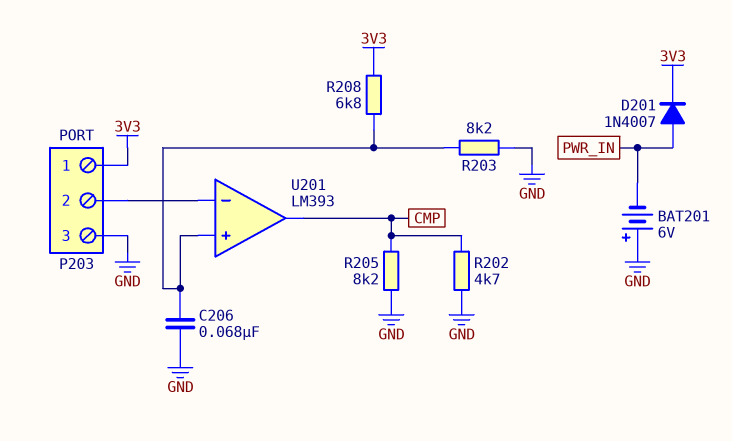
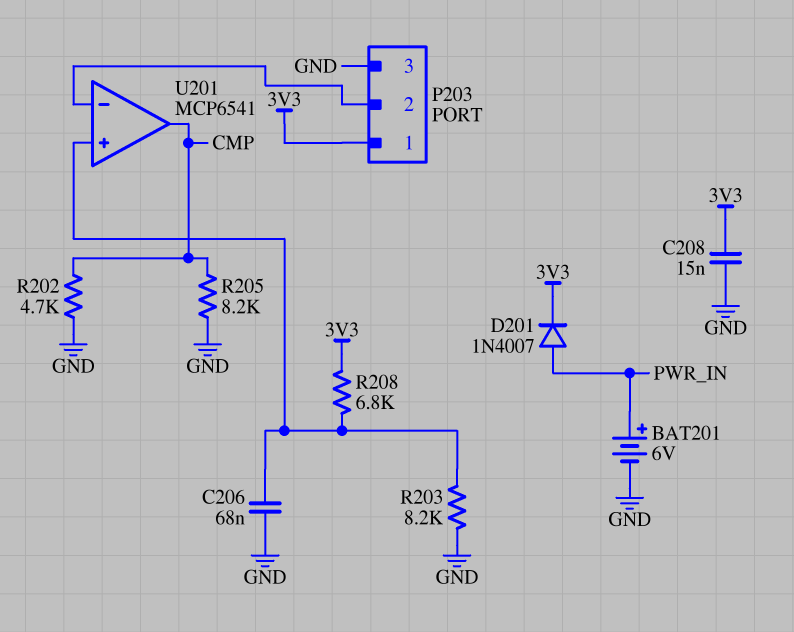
BAT201: 6V (plus GND, minus PWR_IN) -> 6V (plus PWR_IN, minus GND)
C208: none -> 15nF (3V3, GND)
U201: LM393 -> MCP6541

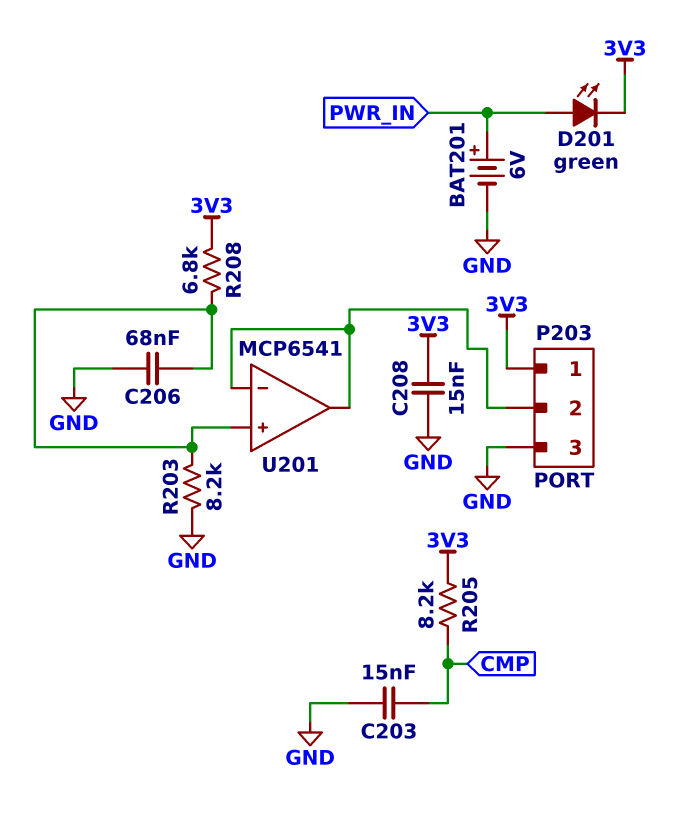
C203: none -> 15nF (CMP, GND)
D201: diode 1N4007 (A PWR_IN, K 3V3) -> LED green (A PWR_IN, K 3V3)
R202: 4.7k (CMP, GND) -> none
R205: 8.2k (CMP, GND) -> 8.2k (3V3, CMP)
U201 pin out: CMP -> P203/2

